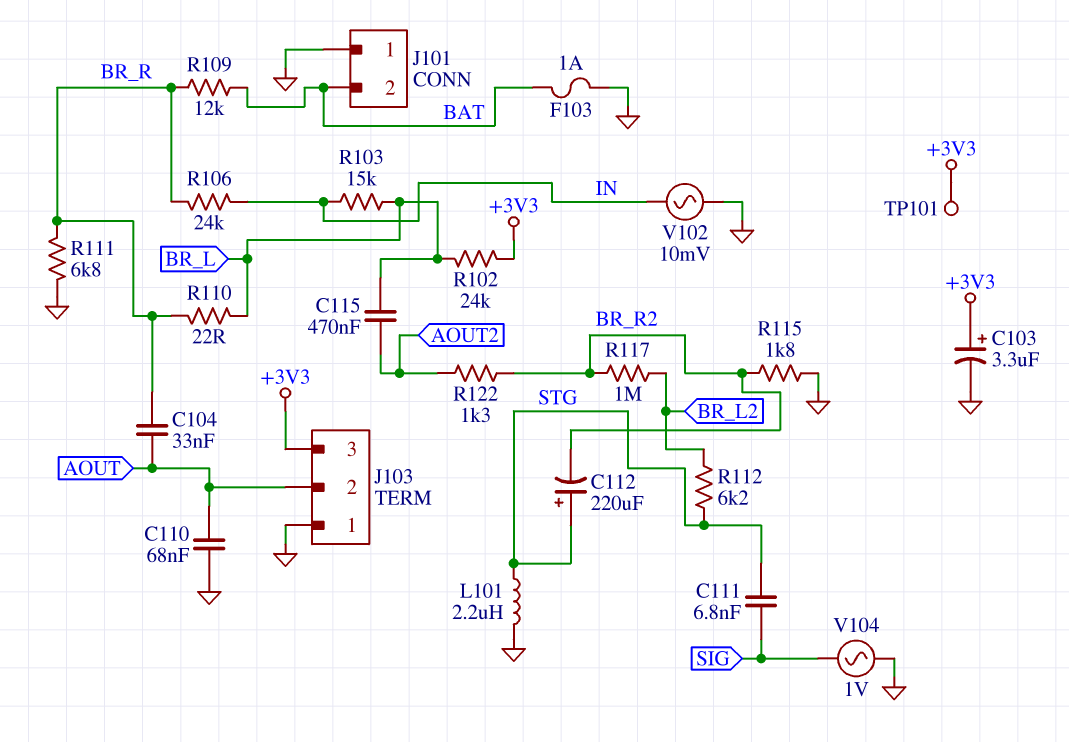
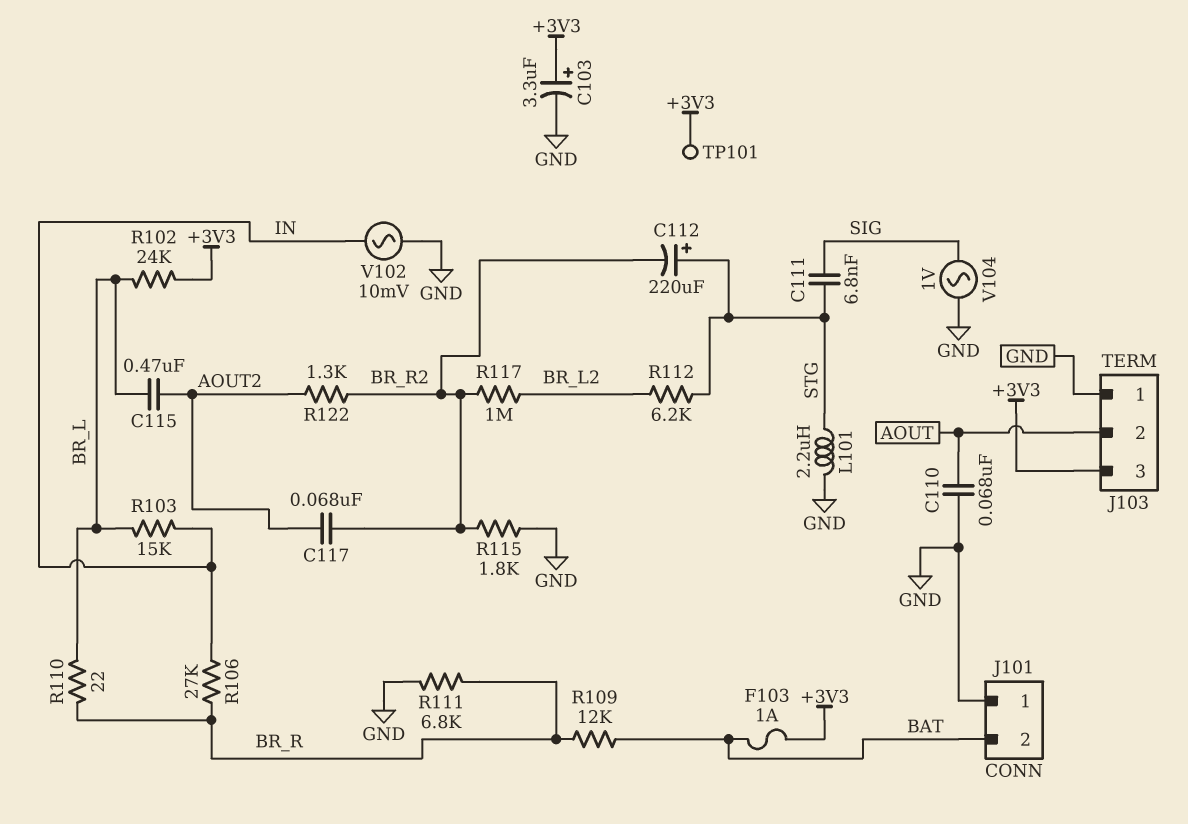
C104: 33nF (AOUT, BR_R) -> none
C117: none -> 68nF (AOUT2, BR_R2)
F103: 1A (BAT, GND) -> 1A (+3V3, BAT)
R106: 24k (BR_R, IN) -> 27k (BR_R, IN)

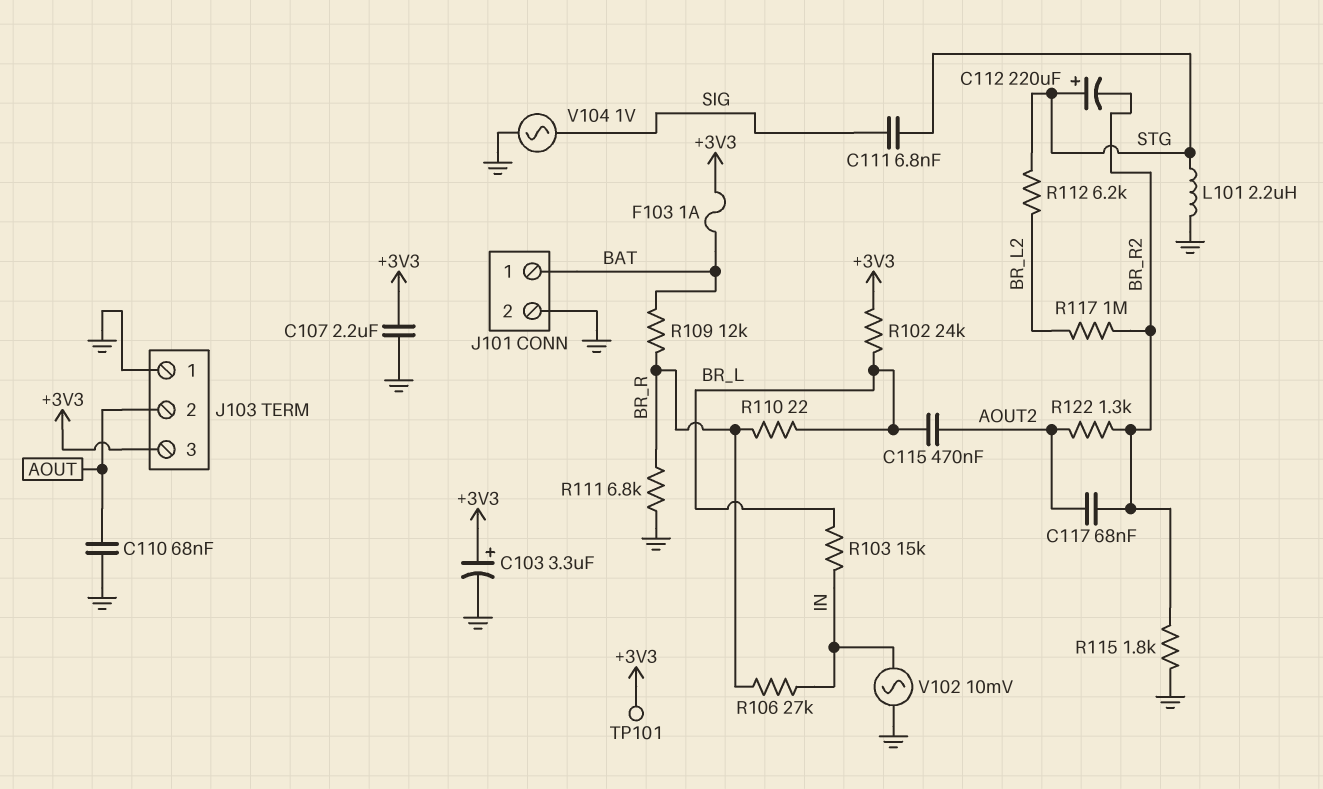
C107: none -> 2.2uF (+3V3, GND)
J101 pin 1: GND -> BAT
J101 pin 2: BAT -> GND

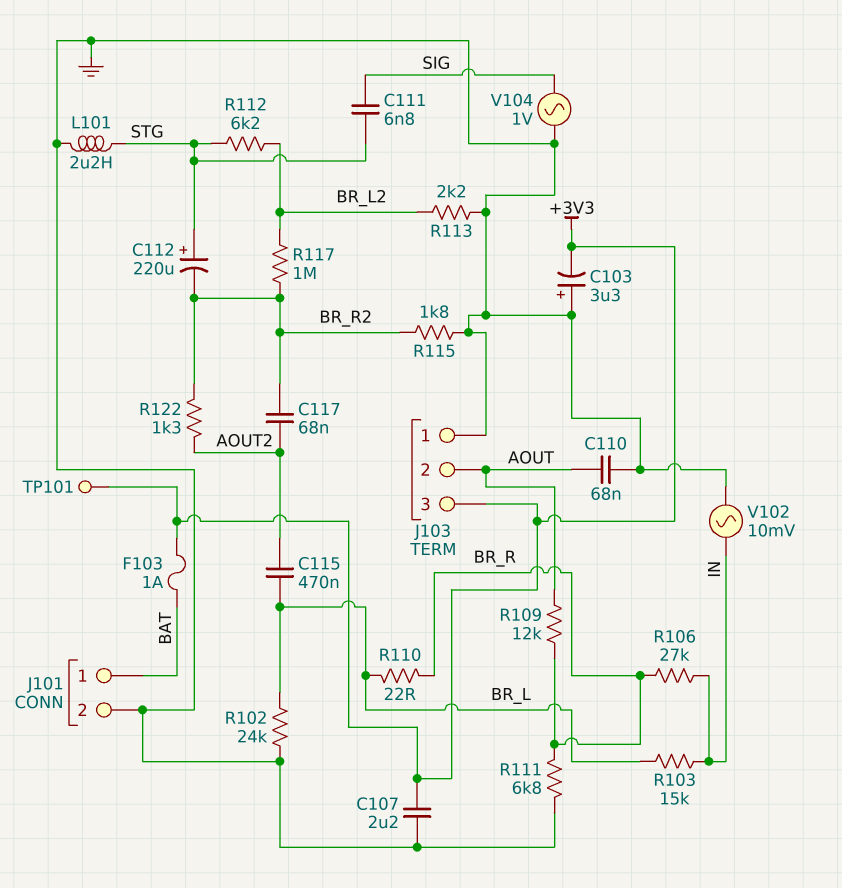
C103: 3.3uF (plus +3V3, minus GND) -> 3.3uF (plus GND, minus +3V3)
R102: 24k (+3V3, BR_L) -> 24k (BR_L, GND)
R109: 12k (BAT, BR_R) -> 12k (AOUT, BR_R)
R113: none -> 2.2k (BR_L2, GND)

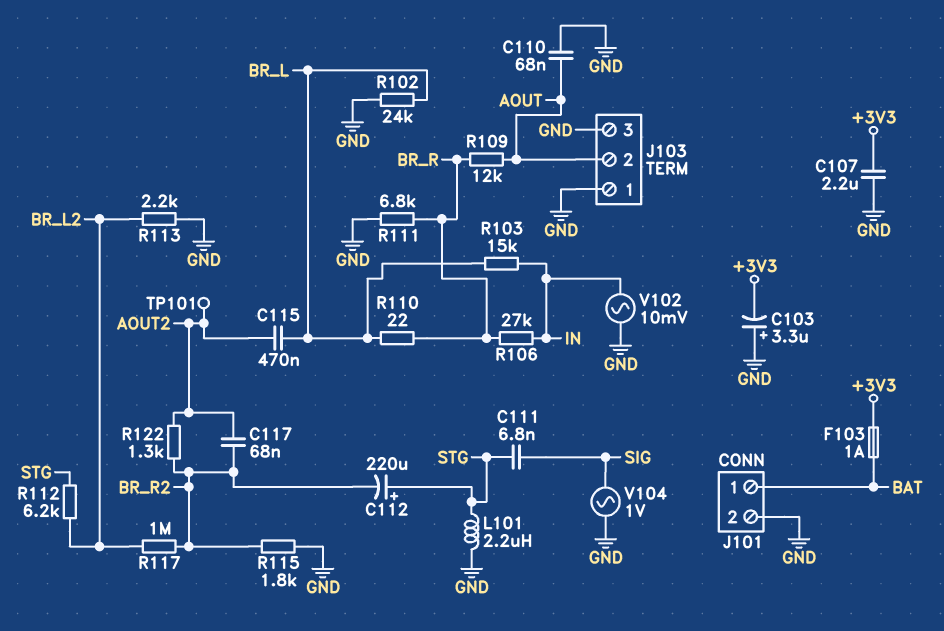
J103 pin 3: +3V3 -> GND
TP101: test point (+3V3) -> test point (AOUT2)

